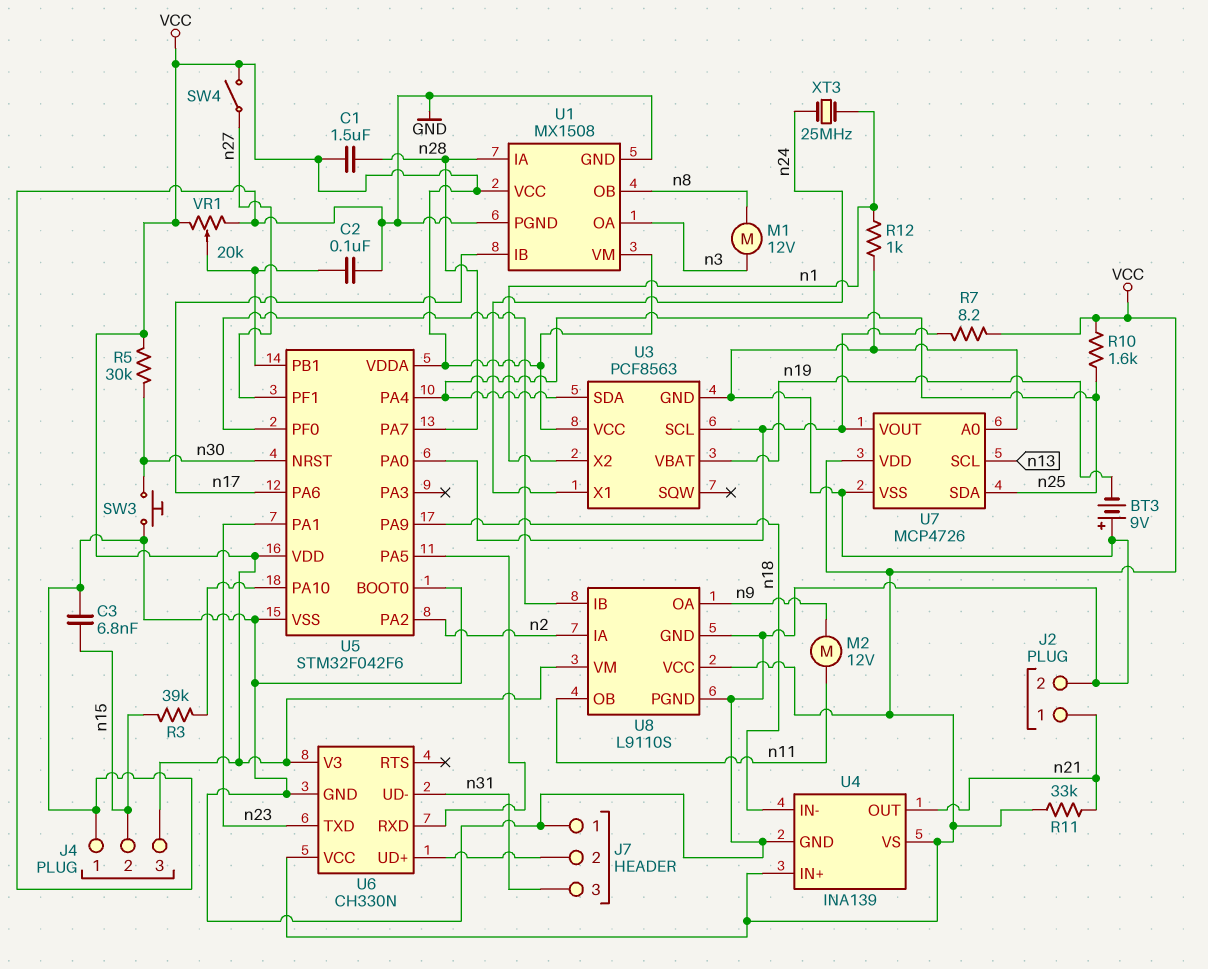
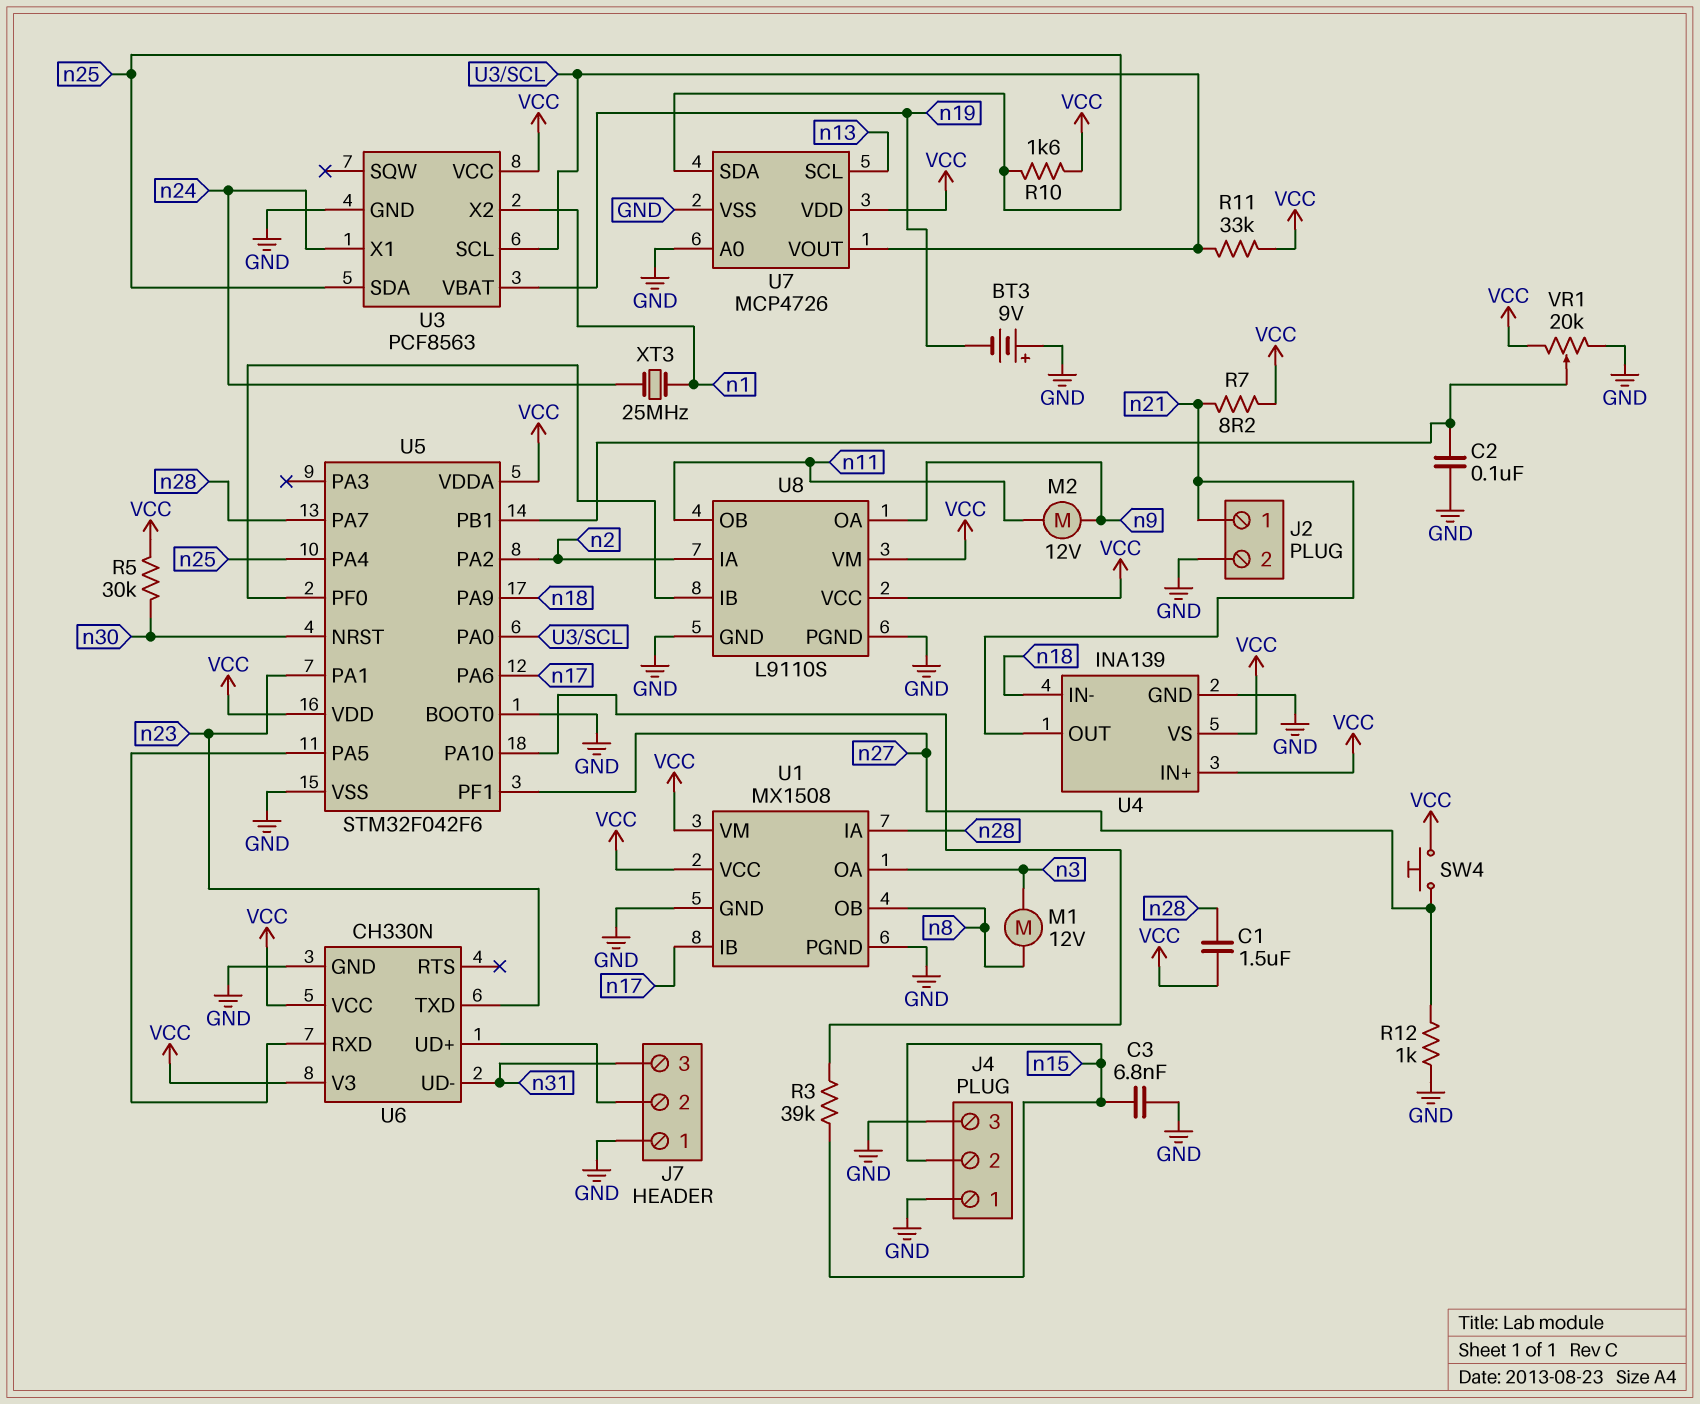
J4 pin 3: VCC -> GND
R7: 8.2 (U3/SCL, VCC) -> 8.2 (VCC, n21)
R11: 33k (VCC, n21) -> 33k (U3/SCL, VCC)
R12: 1k (GND, n1) -> 1k (GND, n27)
SW3: button (GND, n30) -> none
SW4: switch (VCC, n27) -> button (VCC, n27)

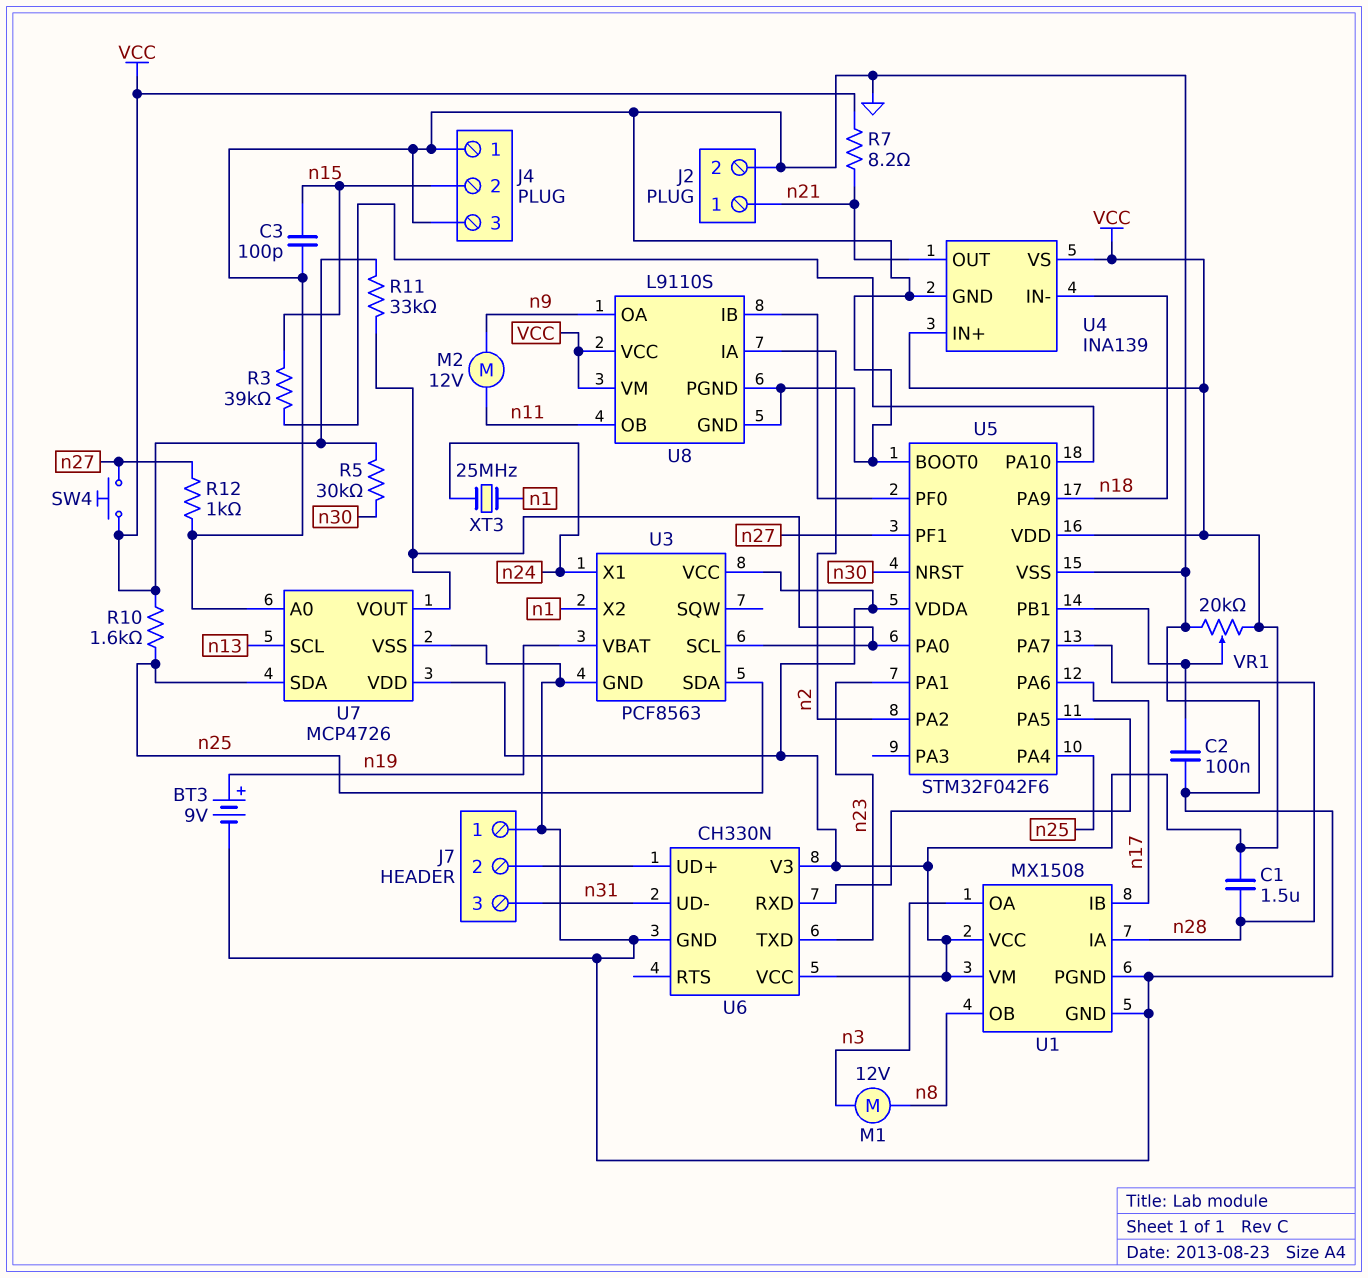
BT3: 9V (plus GND, minus n19) -> 9V (plus n19, minus GND)
C3: 6.8nF (GND, n15) -> 100pF (GND, n15)

